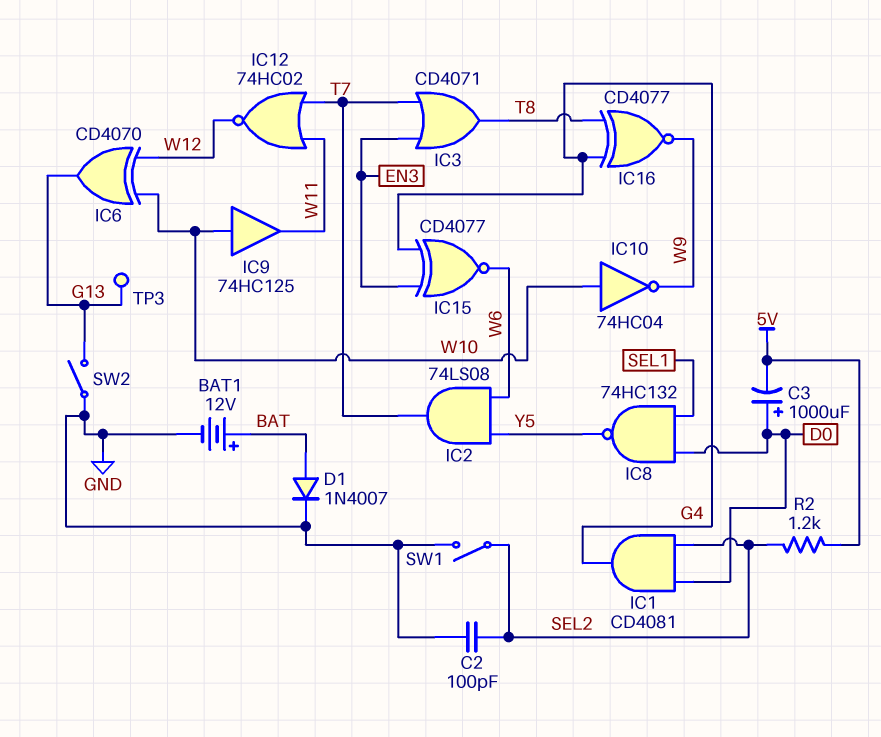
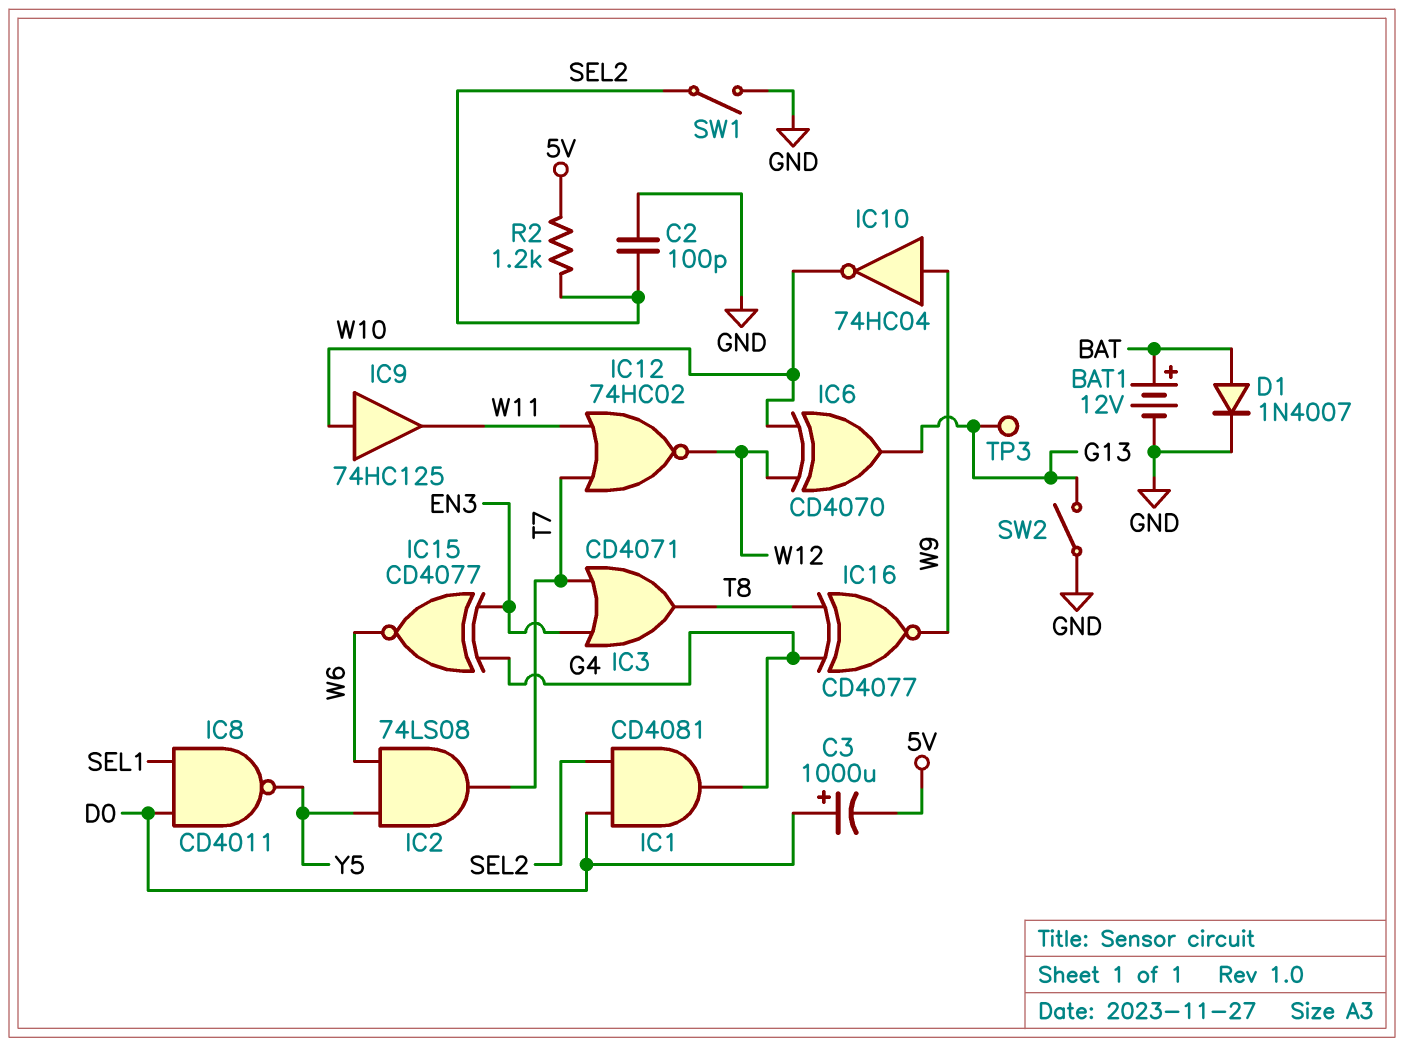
IC8: NAND 74HC132 (in D0, in SEL1, out Y5) -> NAND CD4011 (in D0, in SEL1, out Y5)
IC10: NOT 74HC04 (in W10, out W9) -> NOT 74HC04 (in W9, out W10)

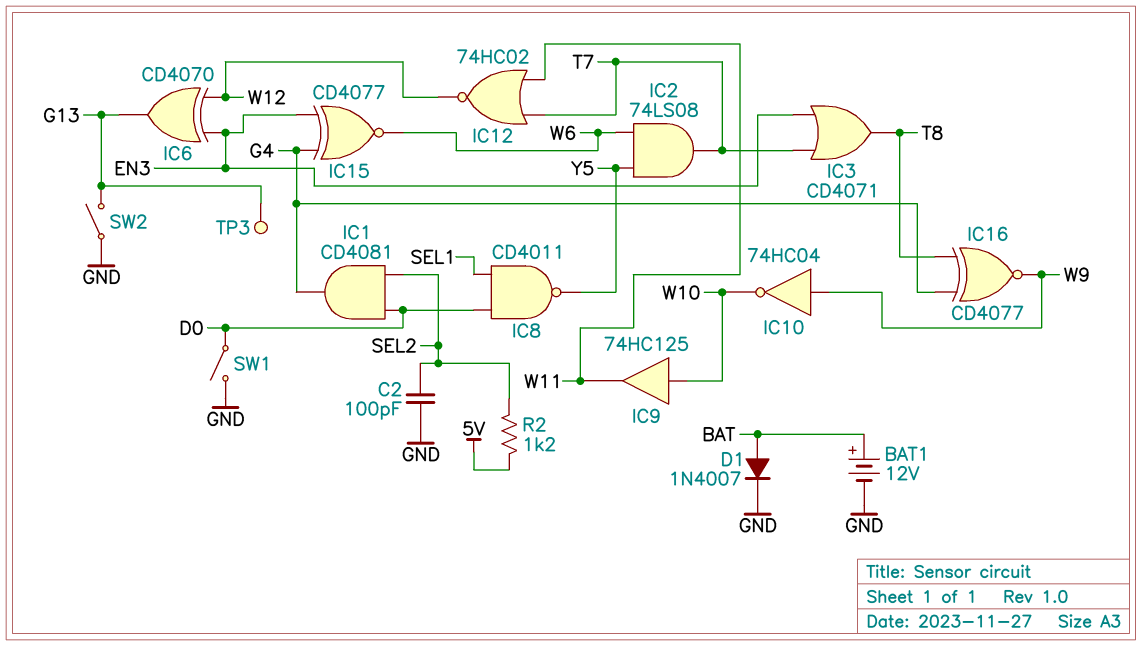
C3: 1000uF (plus D0, minus 5V) -> none
IC6: XOR CD4070 (in W10, in W12, out G13) -> XOR CD4070 (in EN3, in W12, out G13)
SW1: switch (GND, SEL2) -> switch (D0, GND)

